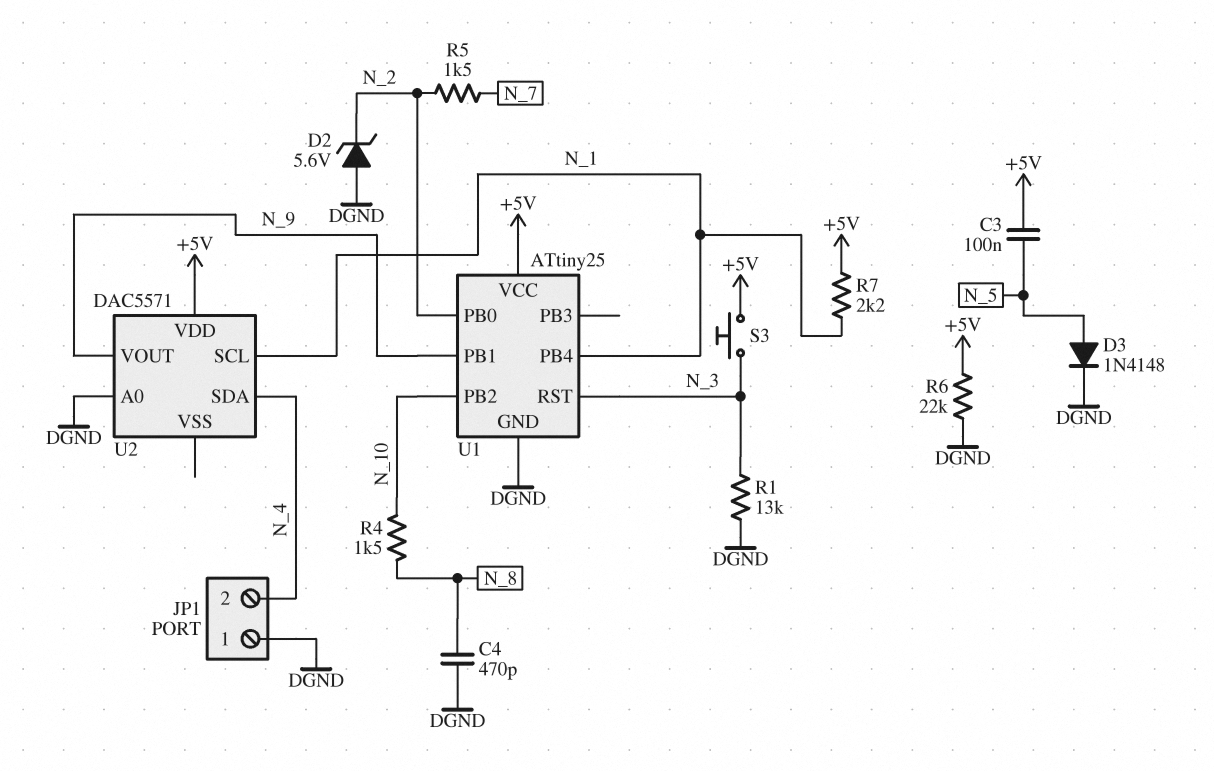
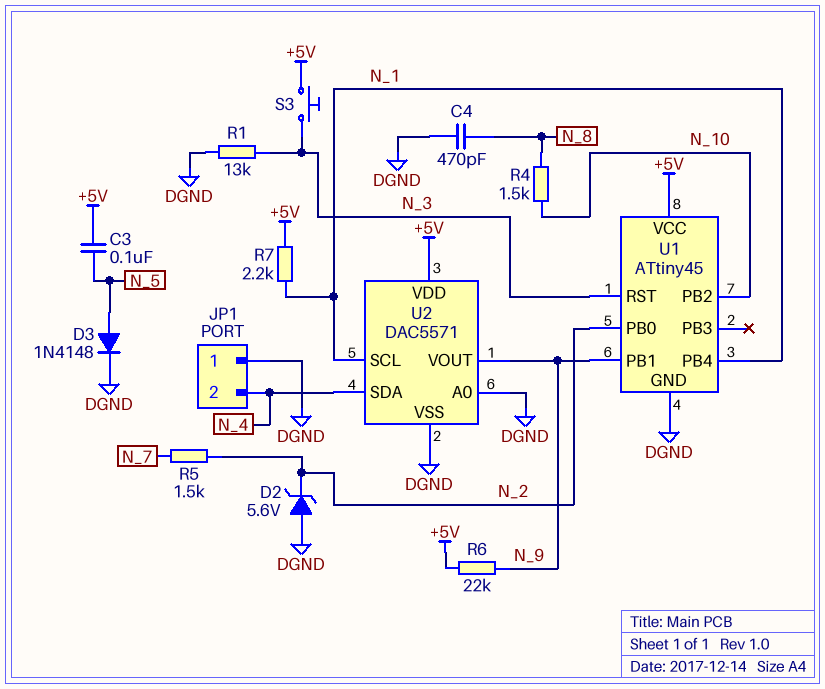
R6: 22k (+5V, DGND) -> 22k (+5V, N_9)
U1: ATtiny25 -> ATtiny45
U2 pin VSS: none -> DGND

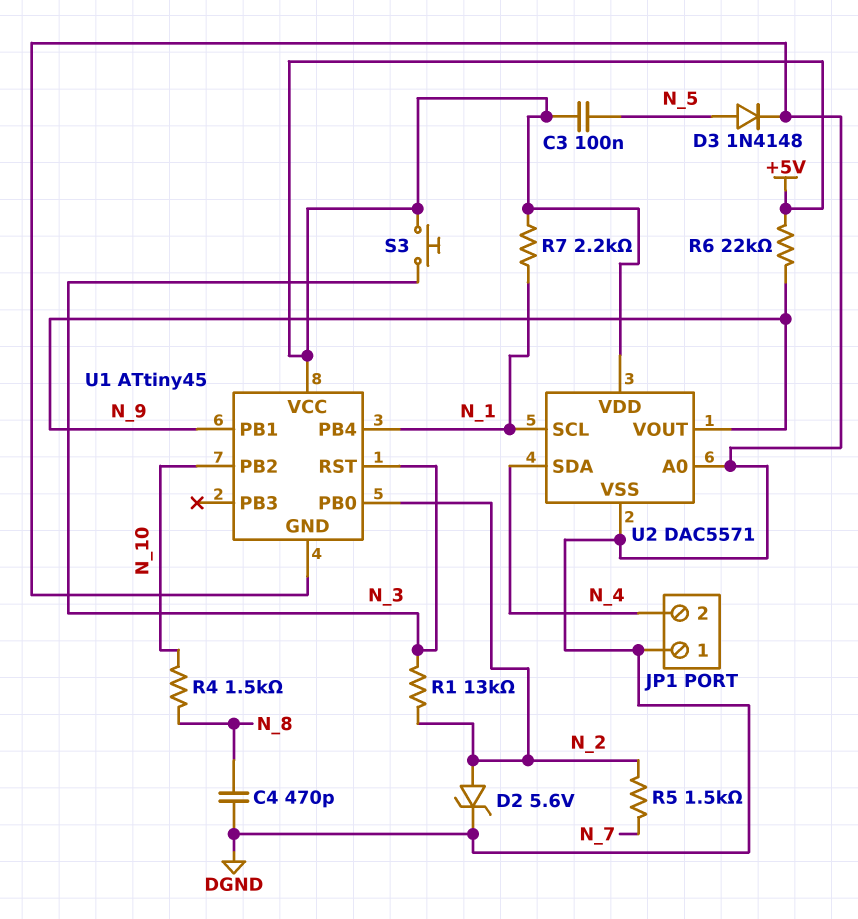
D2: zener 5.6V (A DGND, K N_2) -> zener 5.6V (A N_2, K DGND)
R1: 13k (DGND, N_3) -> 13k (N_2, N_3)

